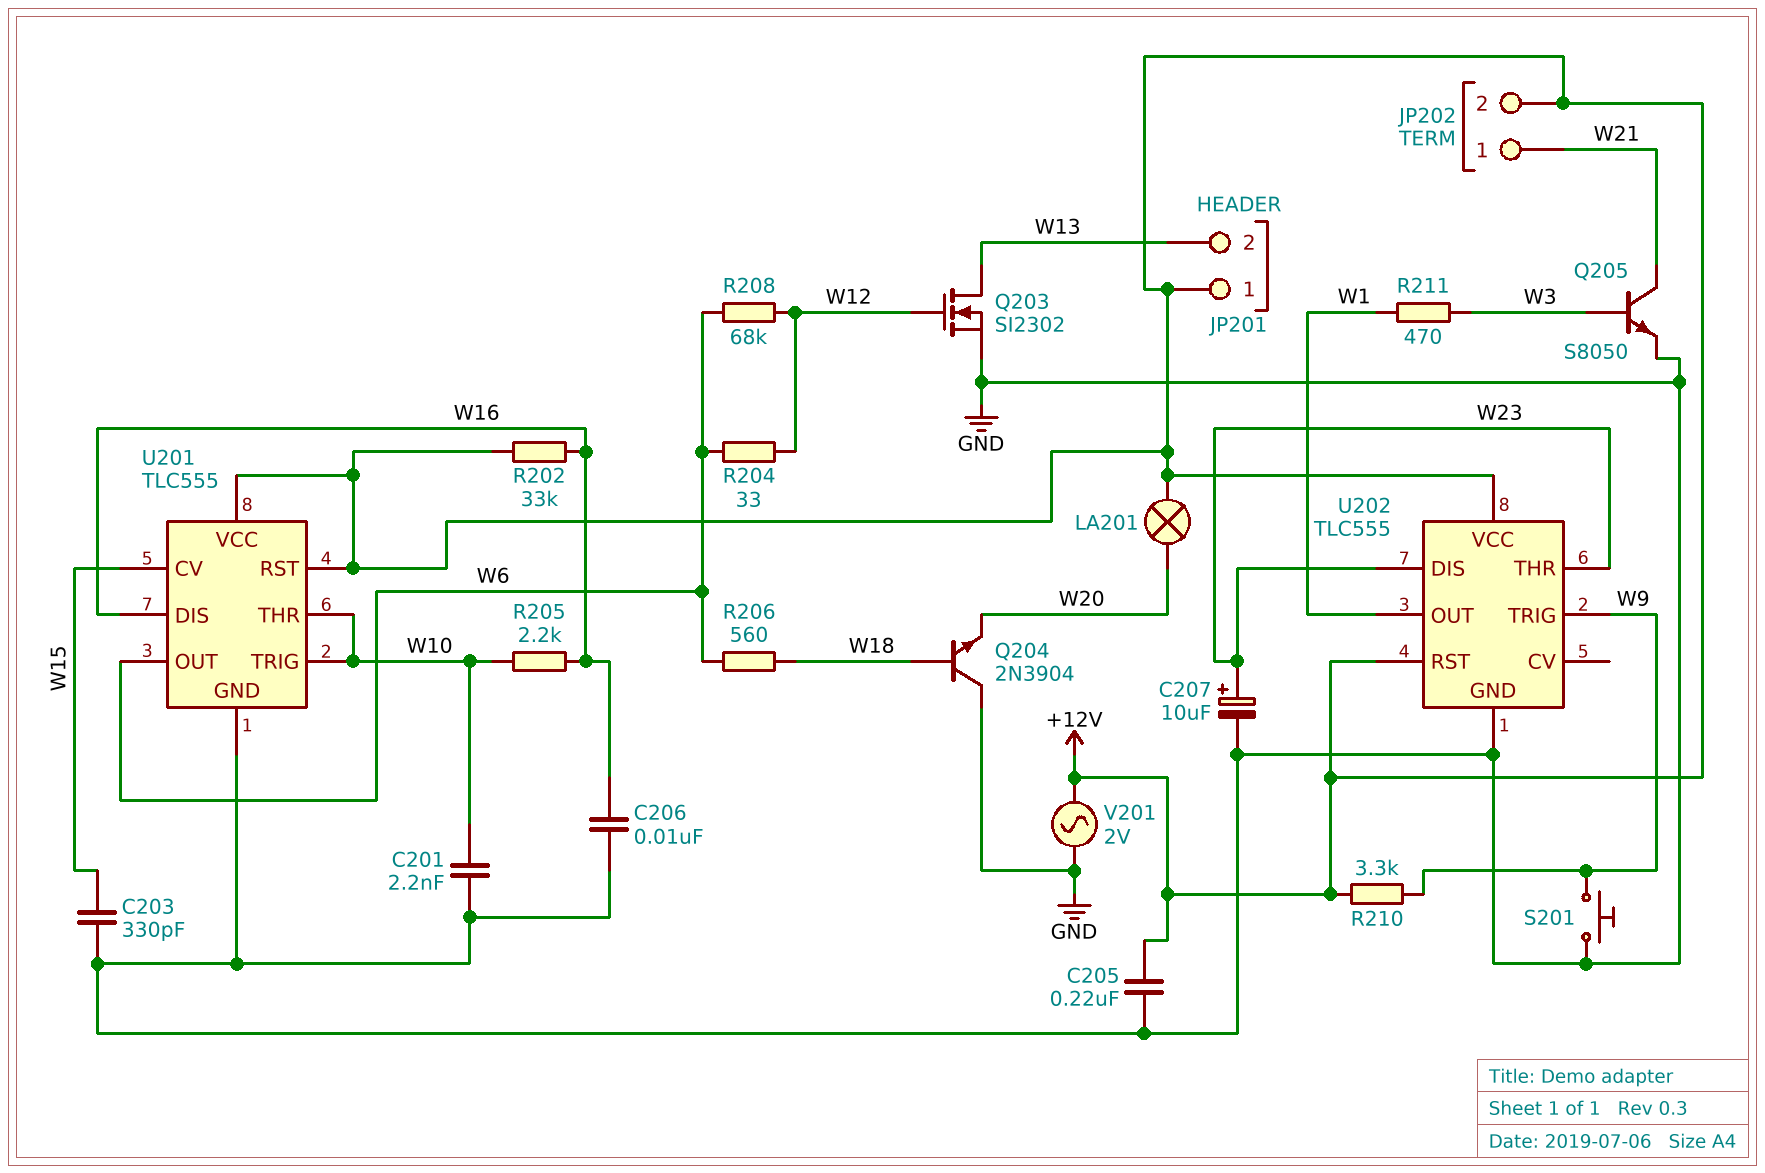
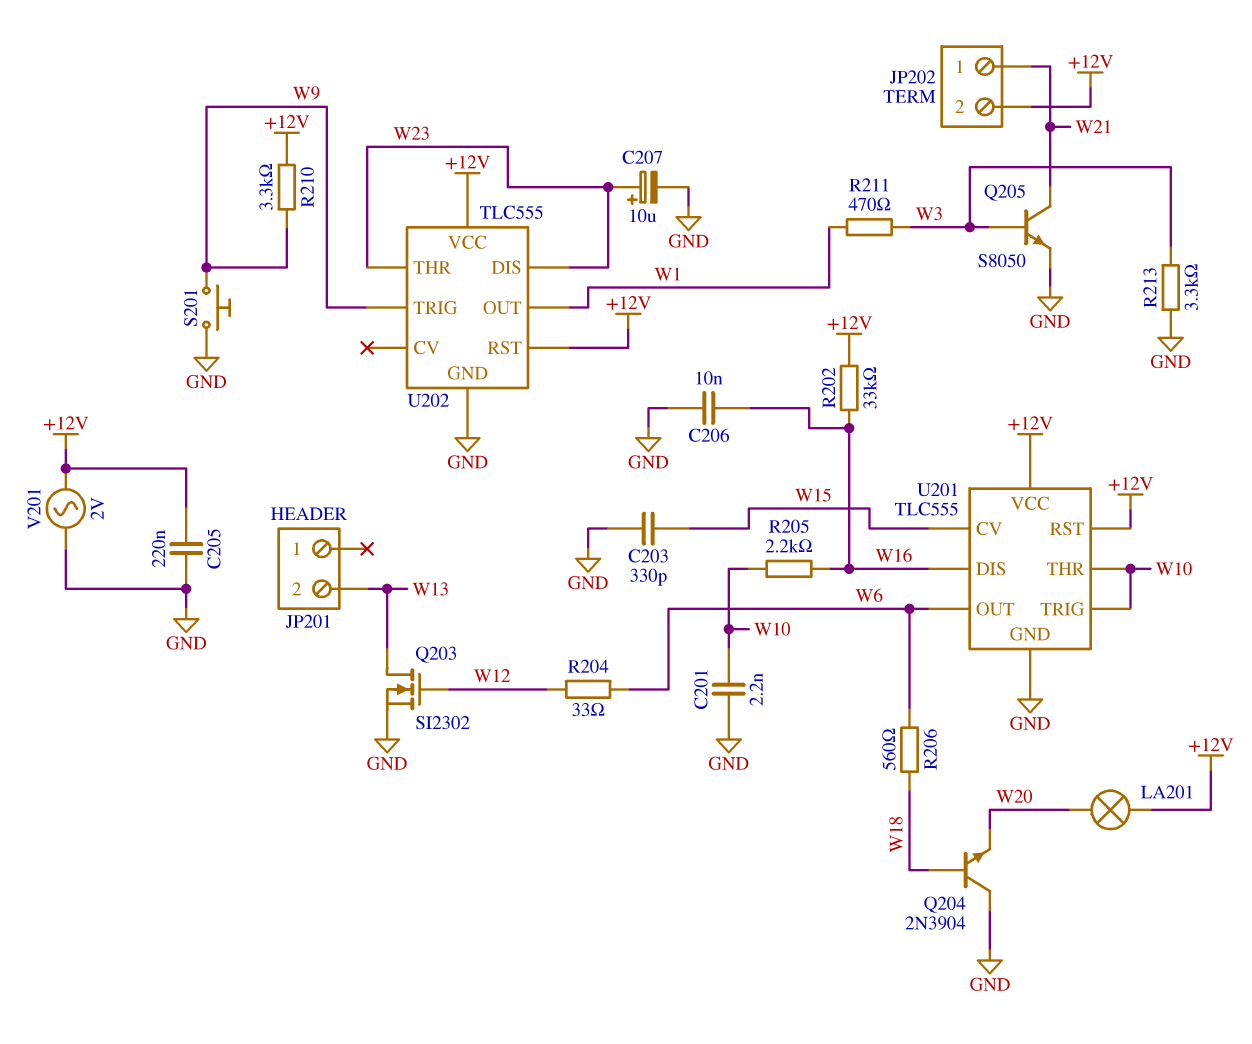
JP201 pin 1: +12V -> none
R208: 68k (W6, W12) -> none
R213: none -> 3.3k (GND, W3)

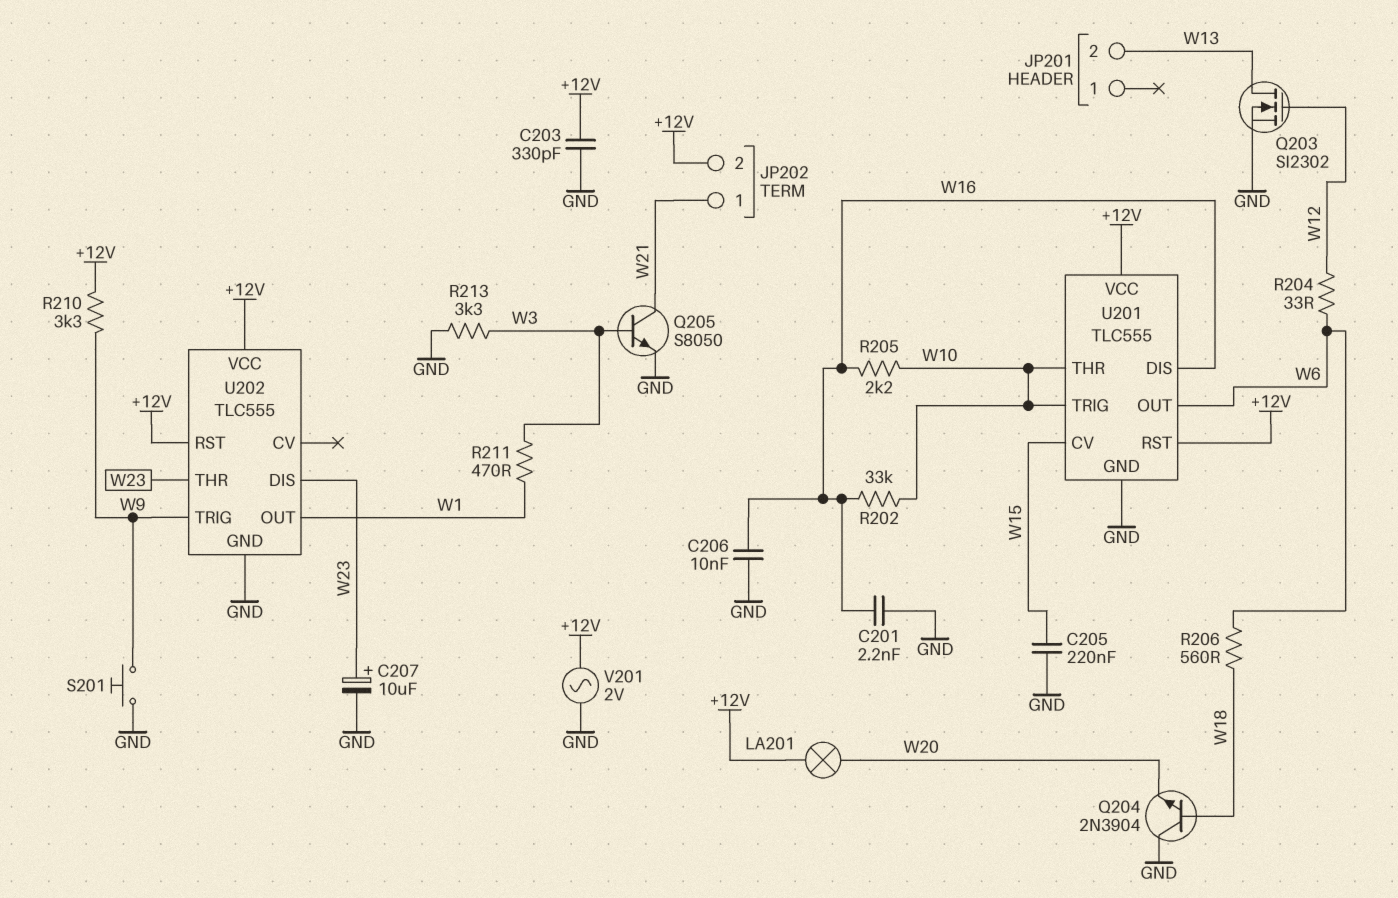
C201: 2.2nF (GND, W10) -> 2.2nF (GND, W16)
C203: 330pF (GND, W15) -> 330pF (+12V, GND)
C205: 220nF (+12V, GND) -> 220nF (GND, W15)
R202: 33k (+12V, W16) -> 33k (W10, W16)

